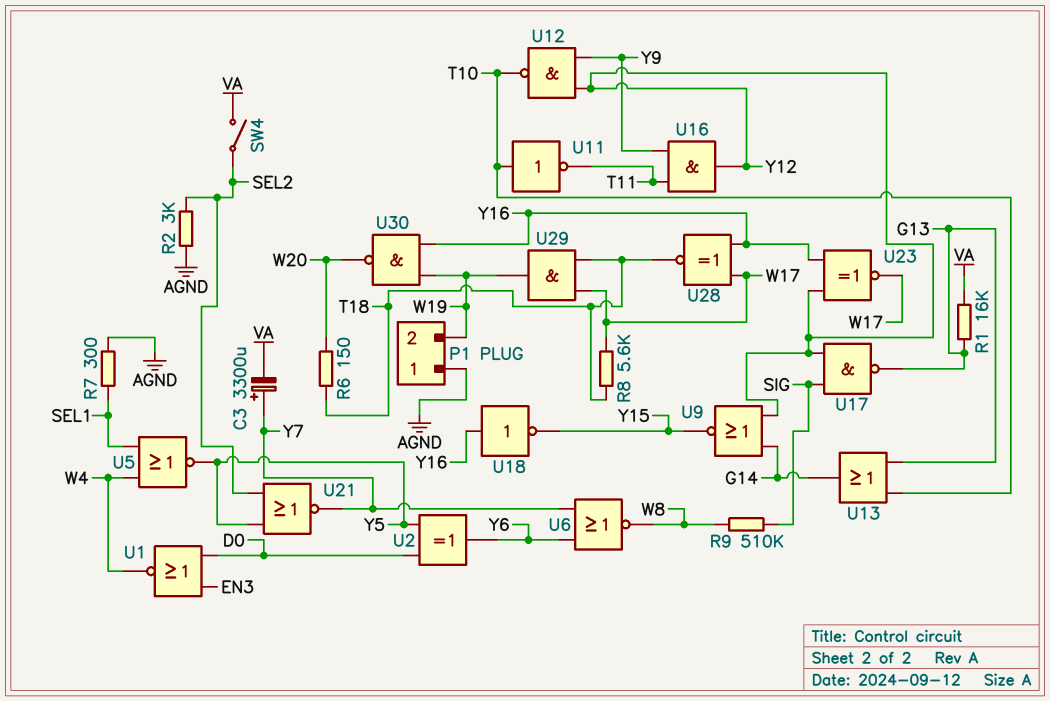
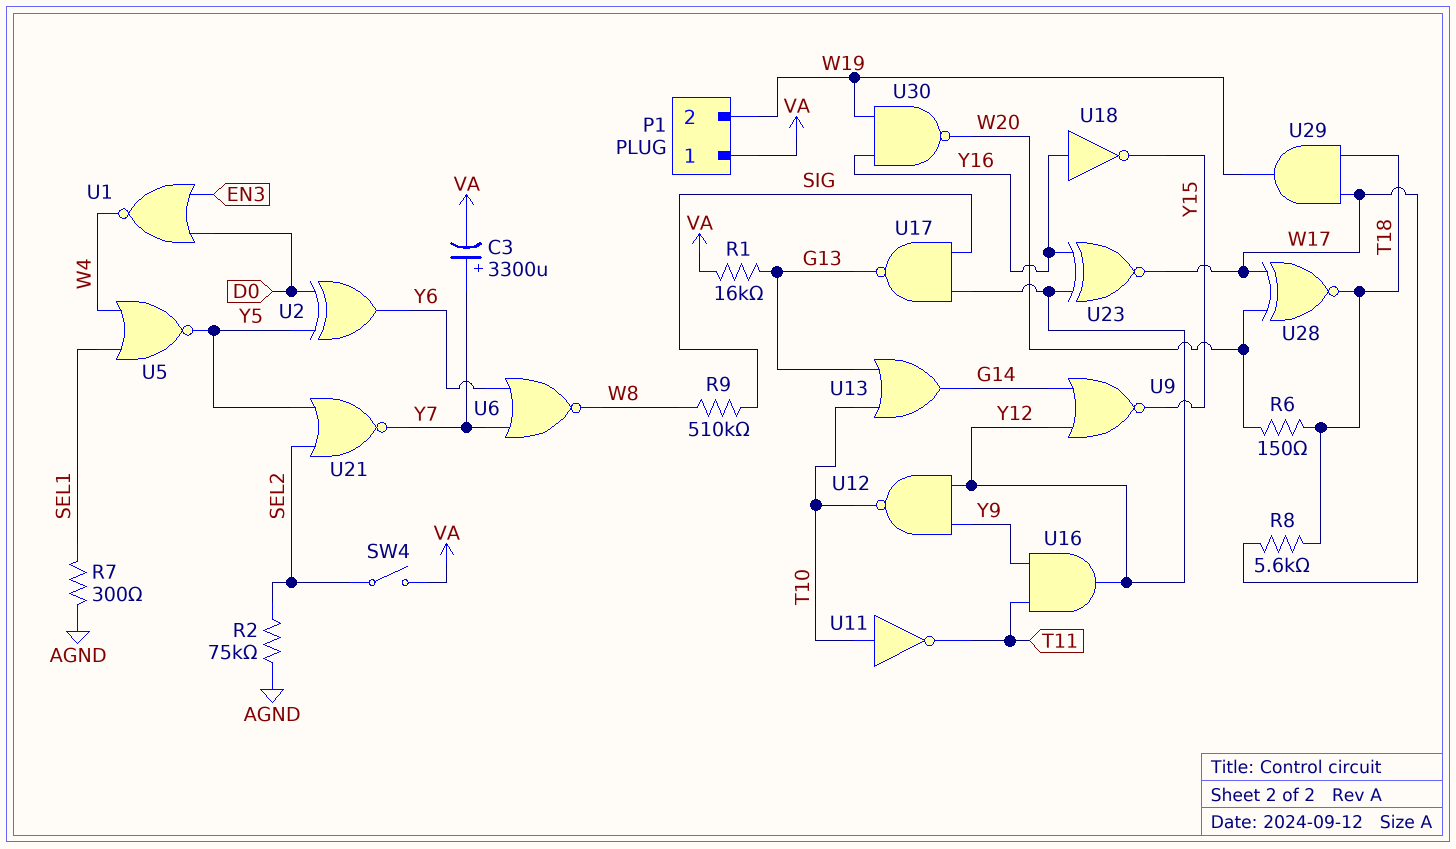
P1 pin 1: AGND -> VA
R2: 3k (AGND, SEL2) -> 75k (AGND, SEL2)
U28: XNOR (in W17, in Y16, out T18) -> XNOR (in W17, in W20, out T18)

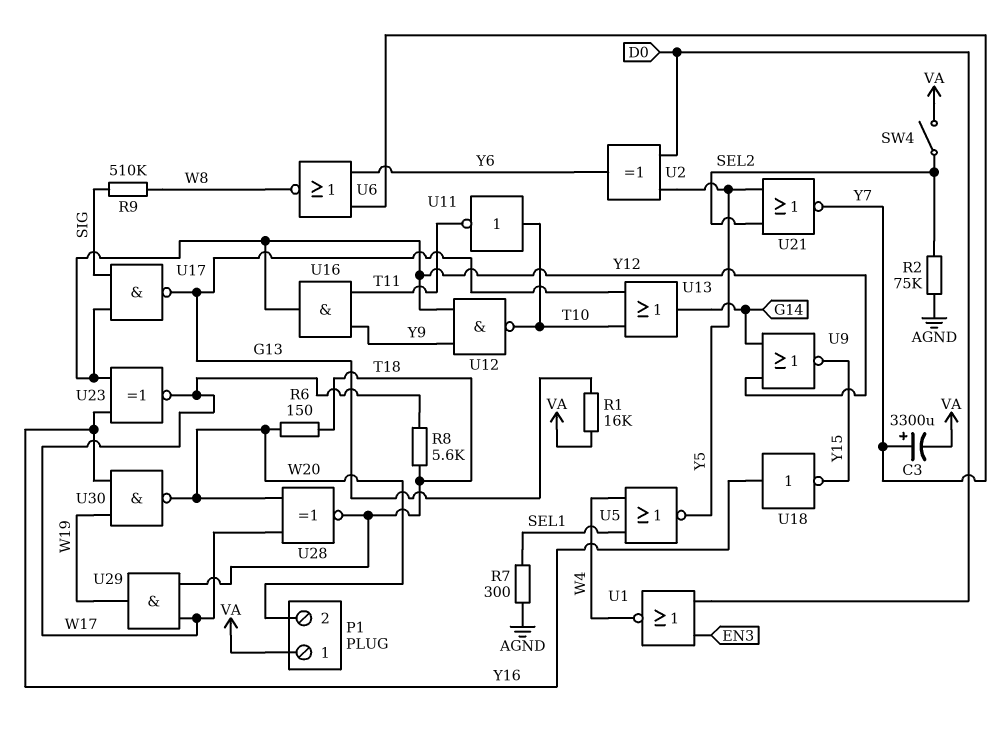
P1 pin 2: W19 -> W20

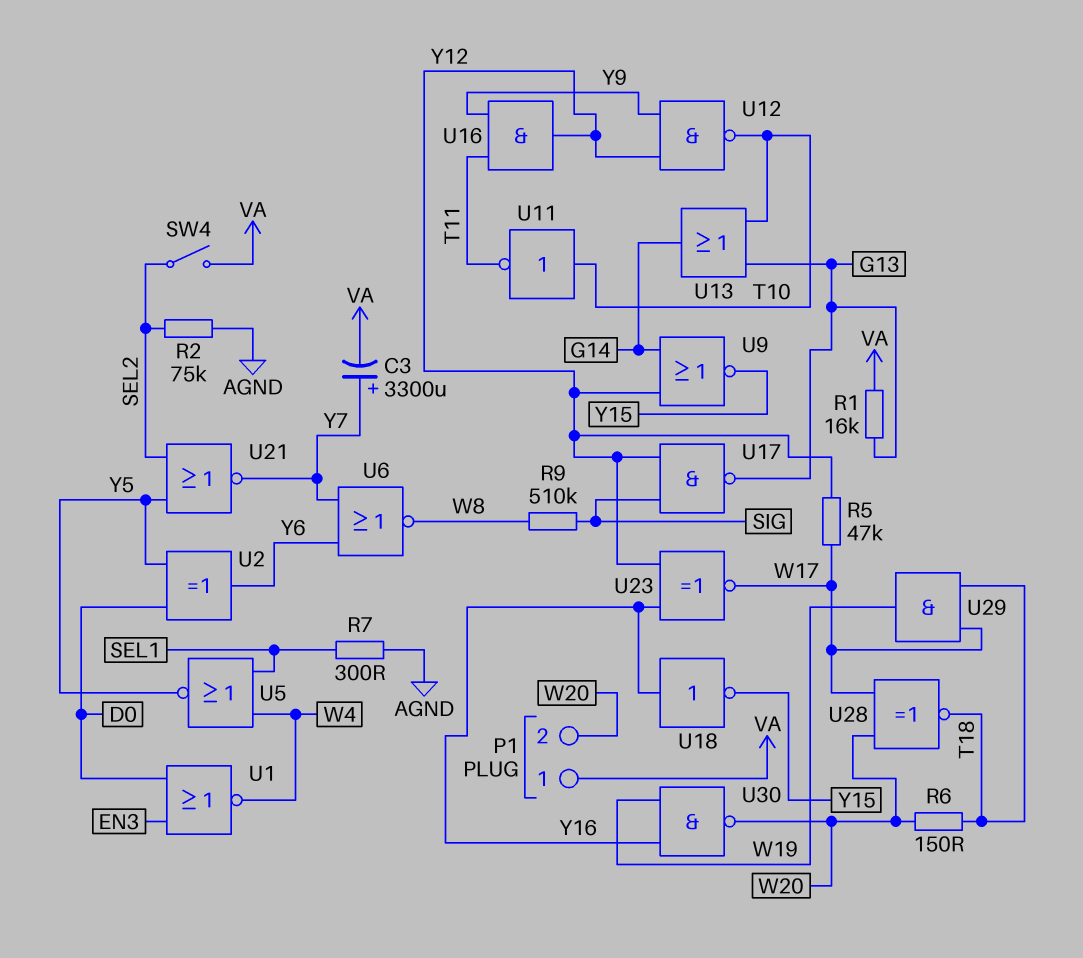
R5: none -> 47k (W17, Y12)
R8: 5.6k (T18, W17) -> none

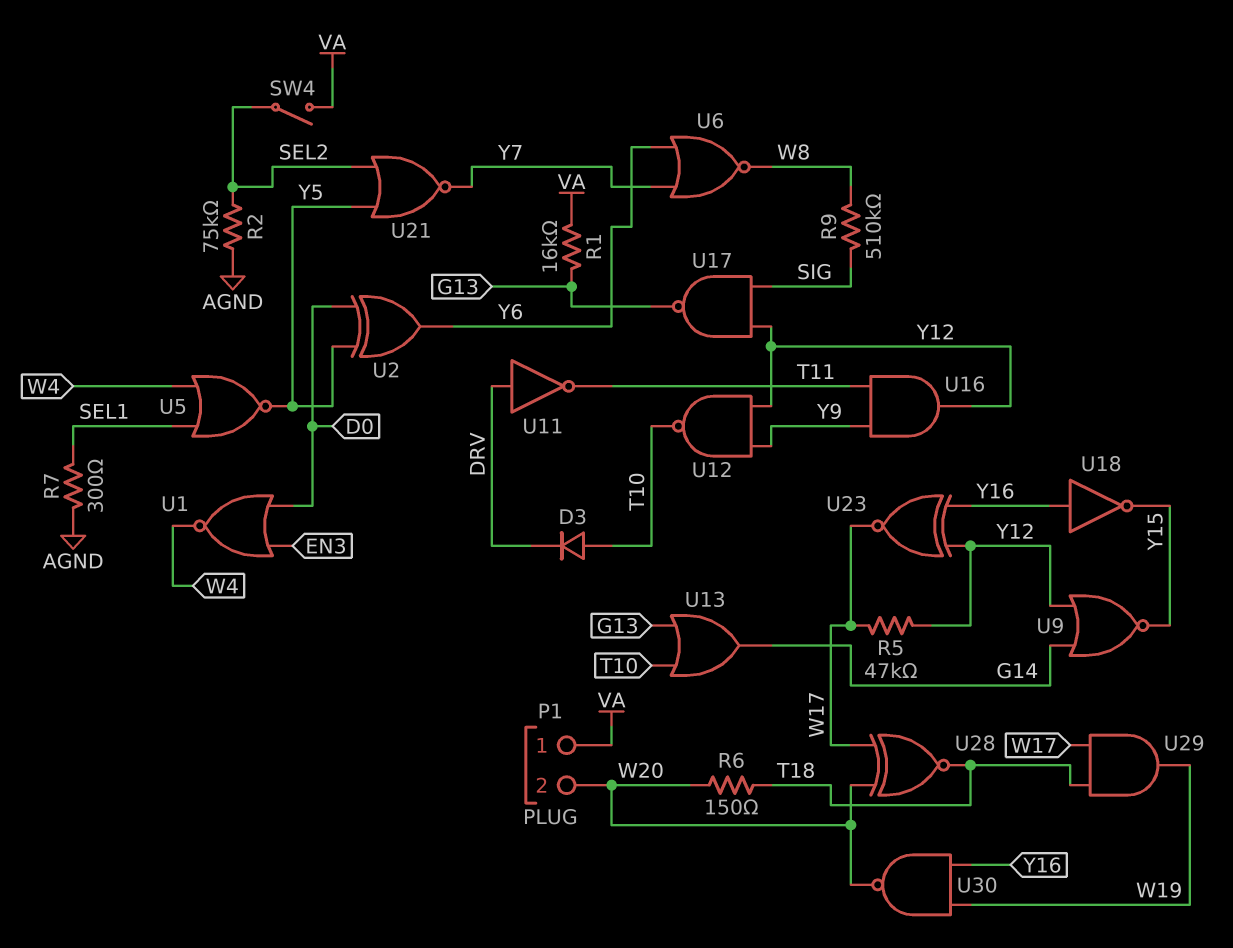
C3: 3300uF (plus Y7, minus VA) -> none
D3: none -> diode (A T10, K DRV)
U11: NOT (in T10, out T11) -> NOT (in DRV, out T11)

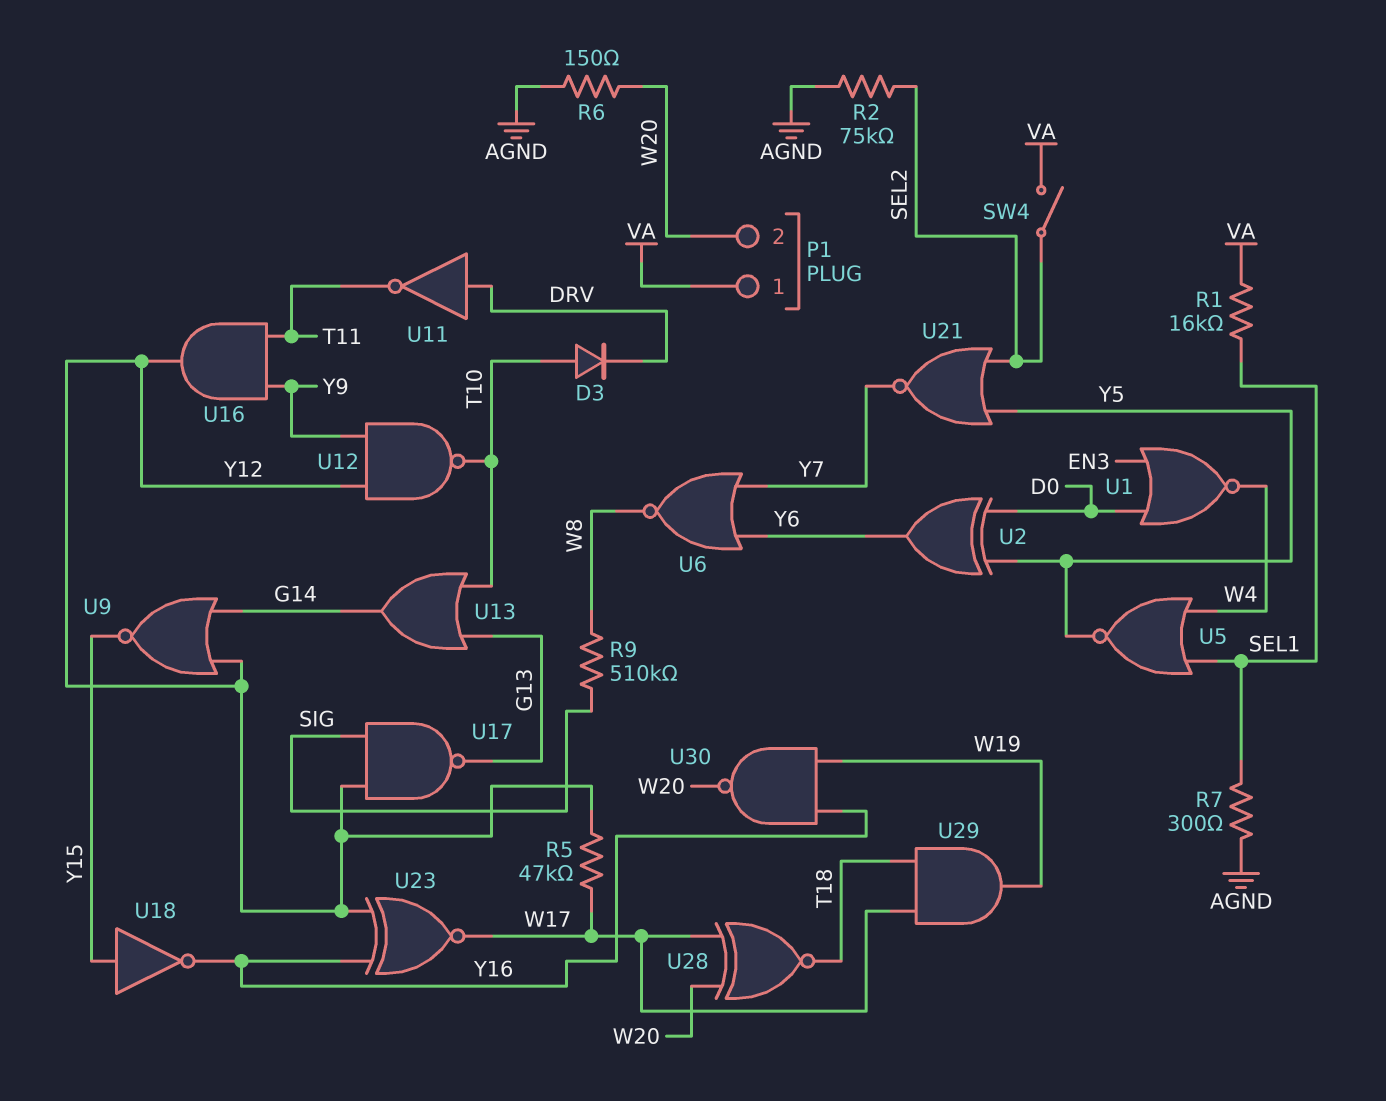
R1: 16k (G13, VA) -> 16k (SEL1, VA)
R6: 150 (T18, W20) -> 150 (AGND, W20)
U18: NOT (in Y16, out Y15) -> NOT (in Y15, out Y16)

